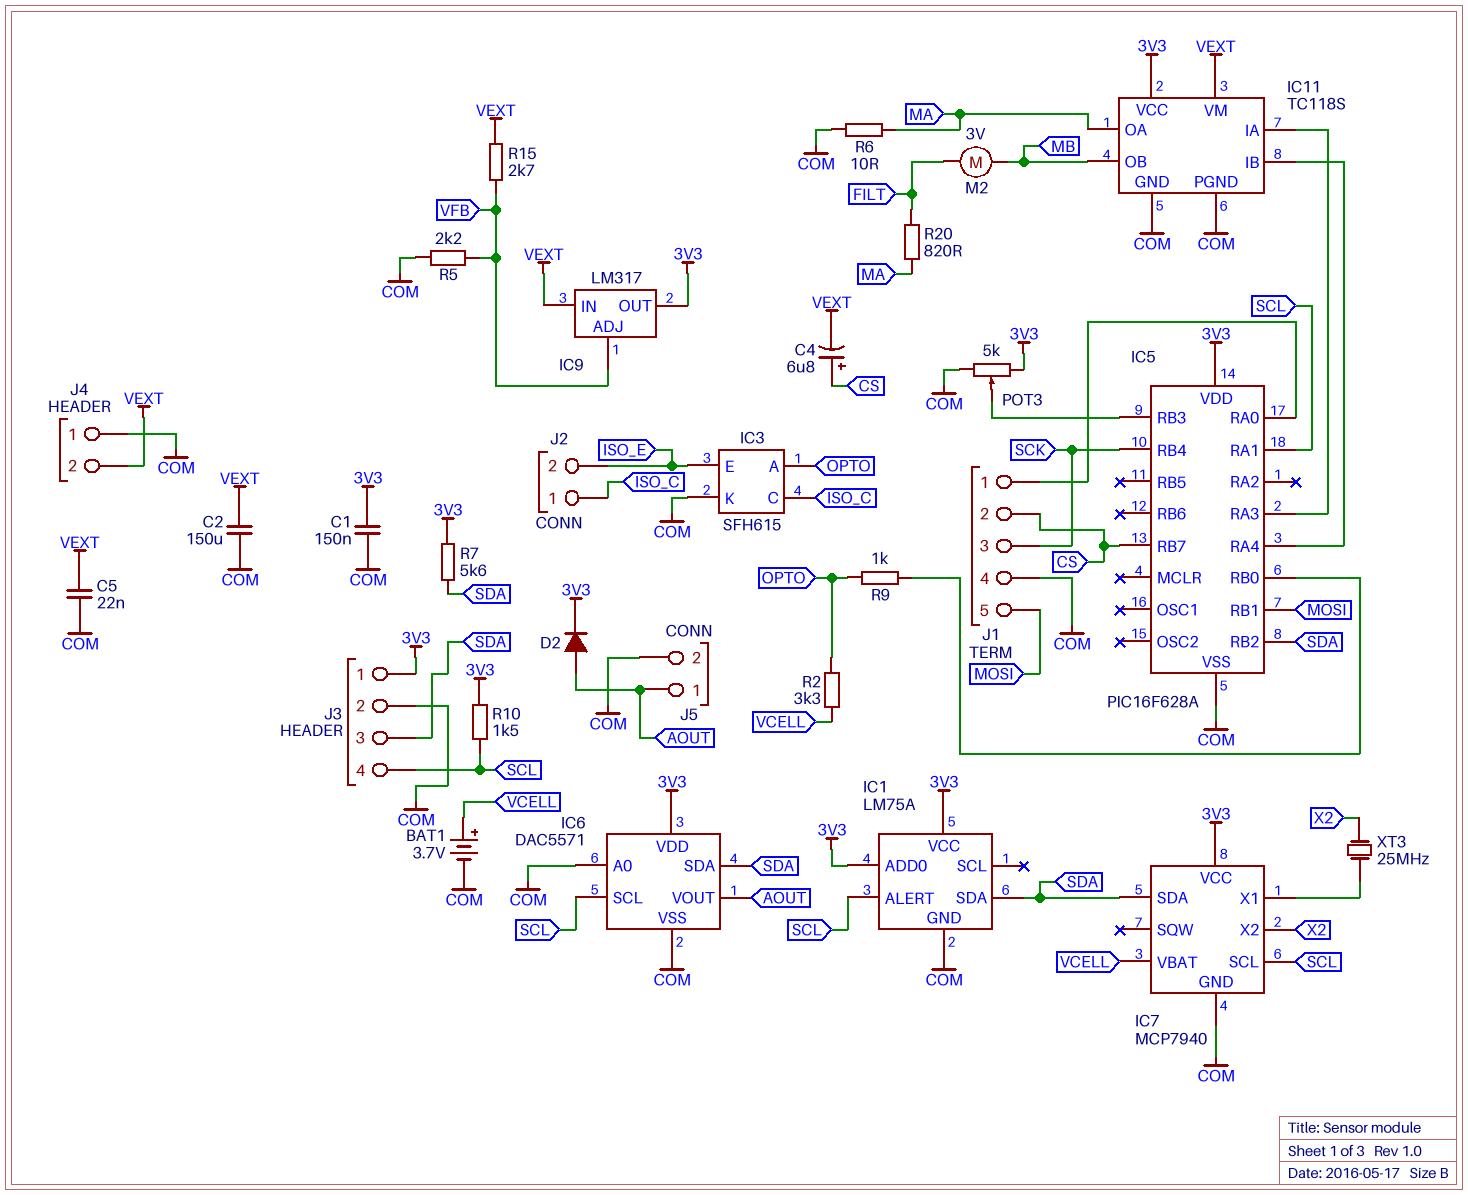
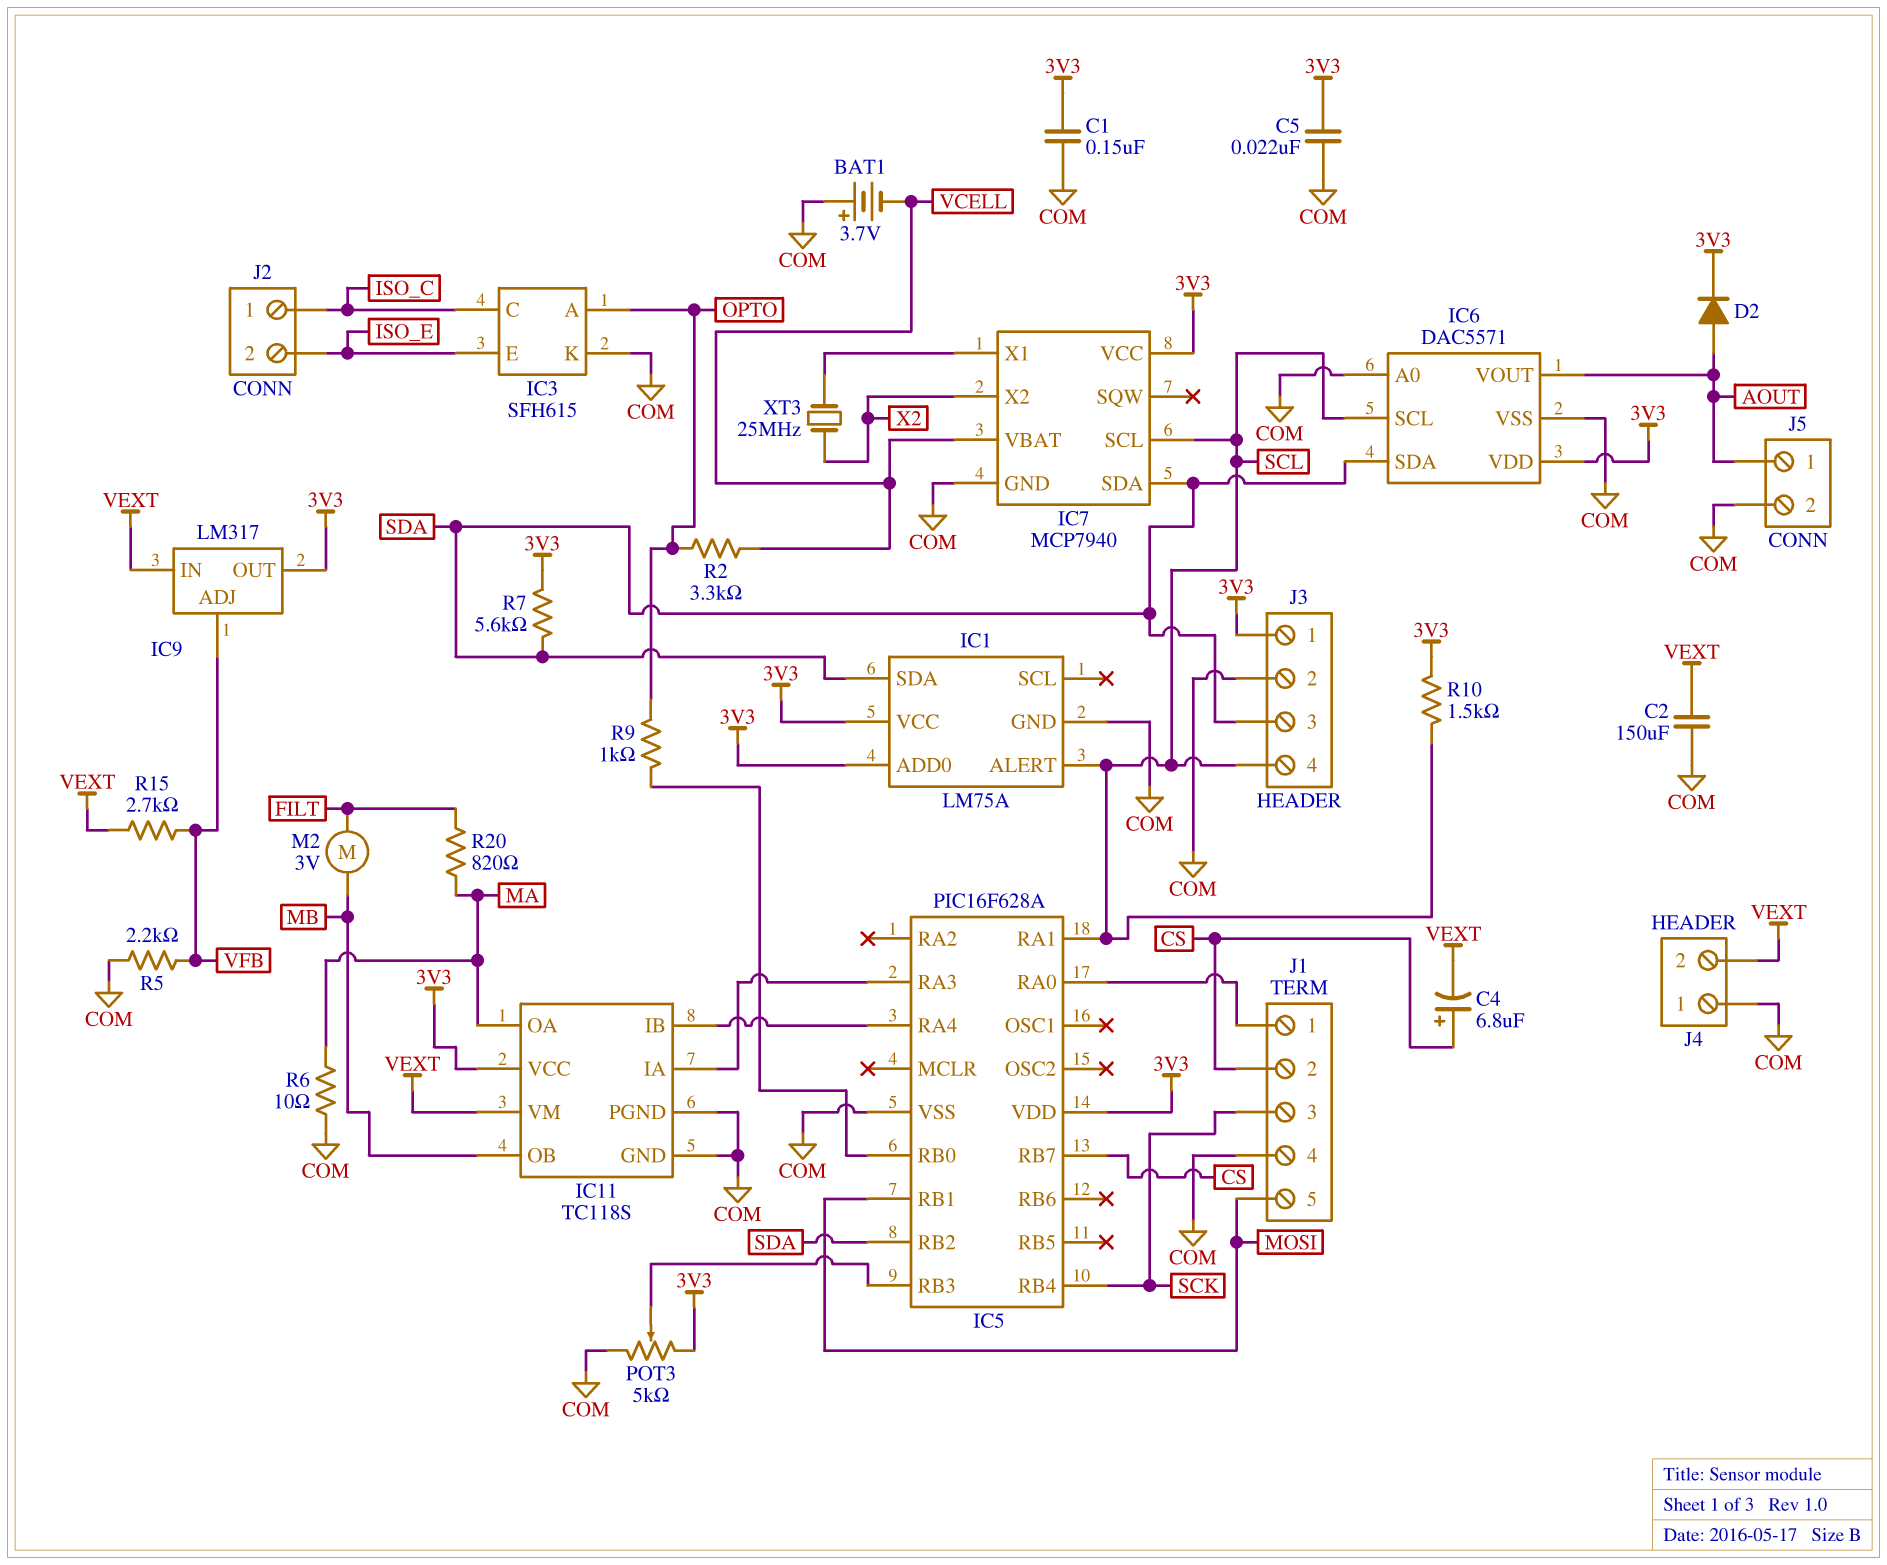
BAT1: 3.7V (plus VCELL, minus COM) -> 3.7V (plus COM, minus VCELL)
C5: 22nF (COM, VEXT) -> 22nF (3V3, COM)

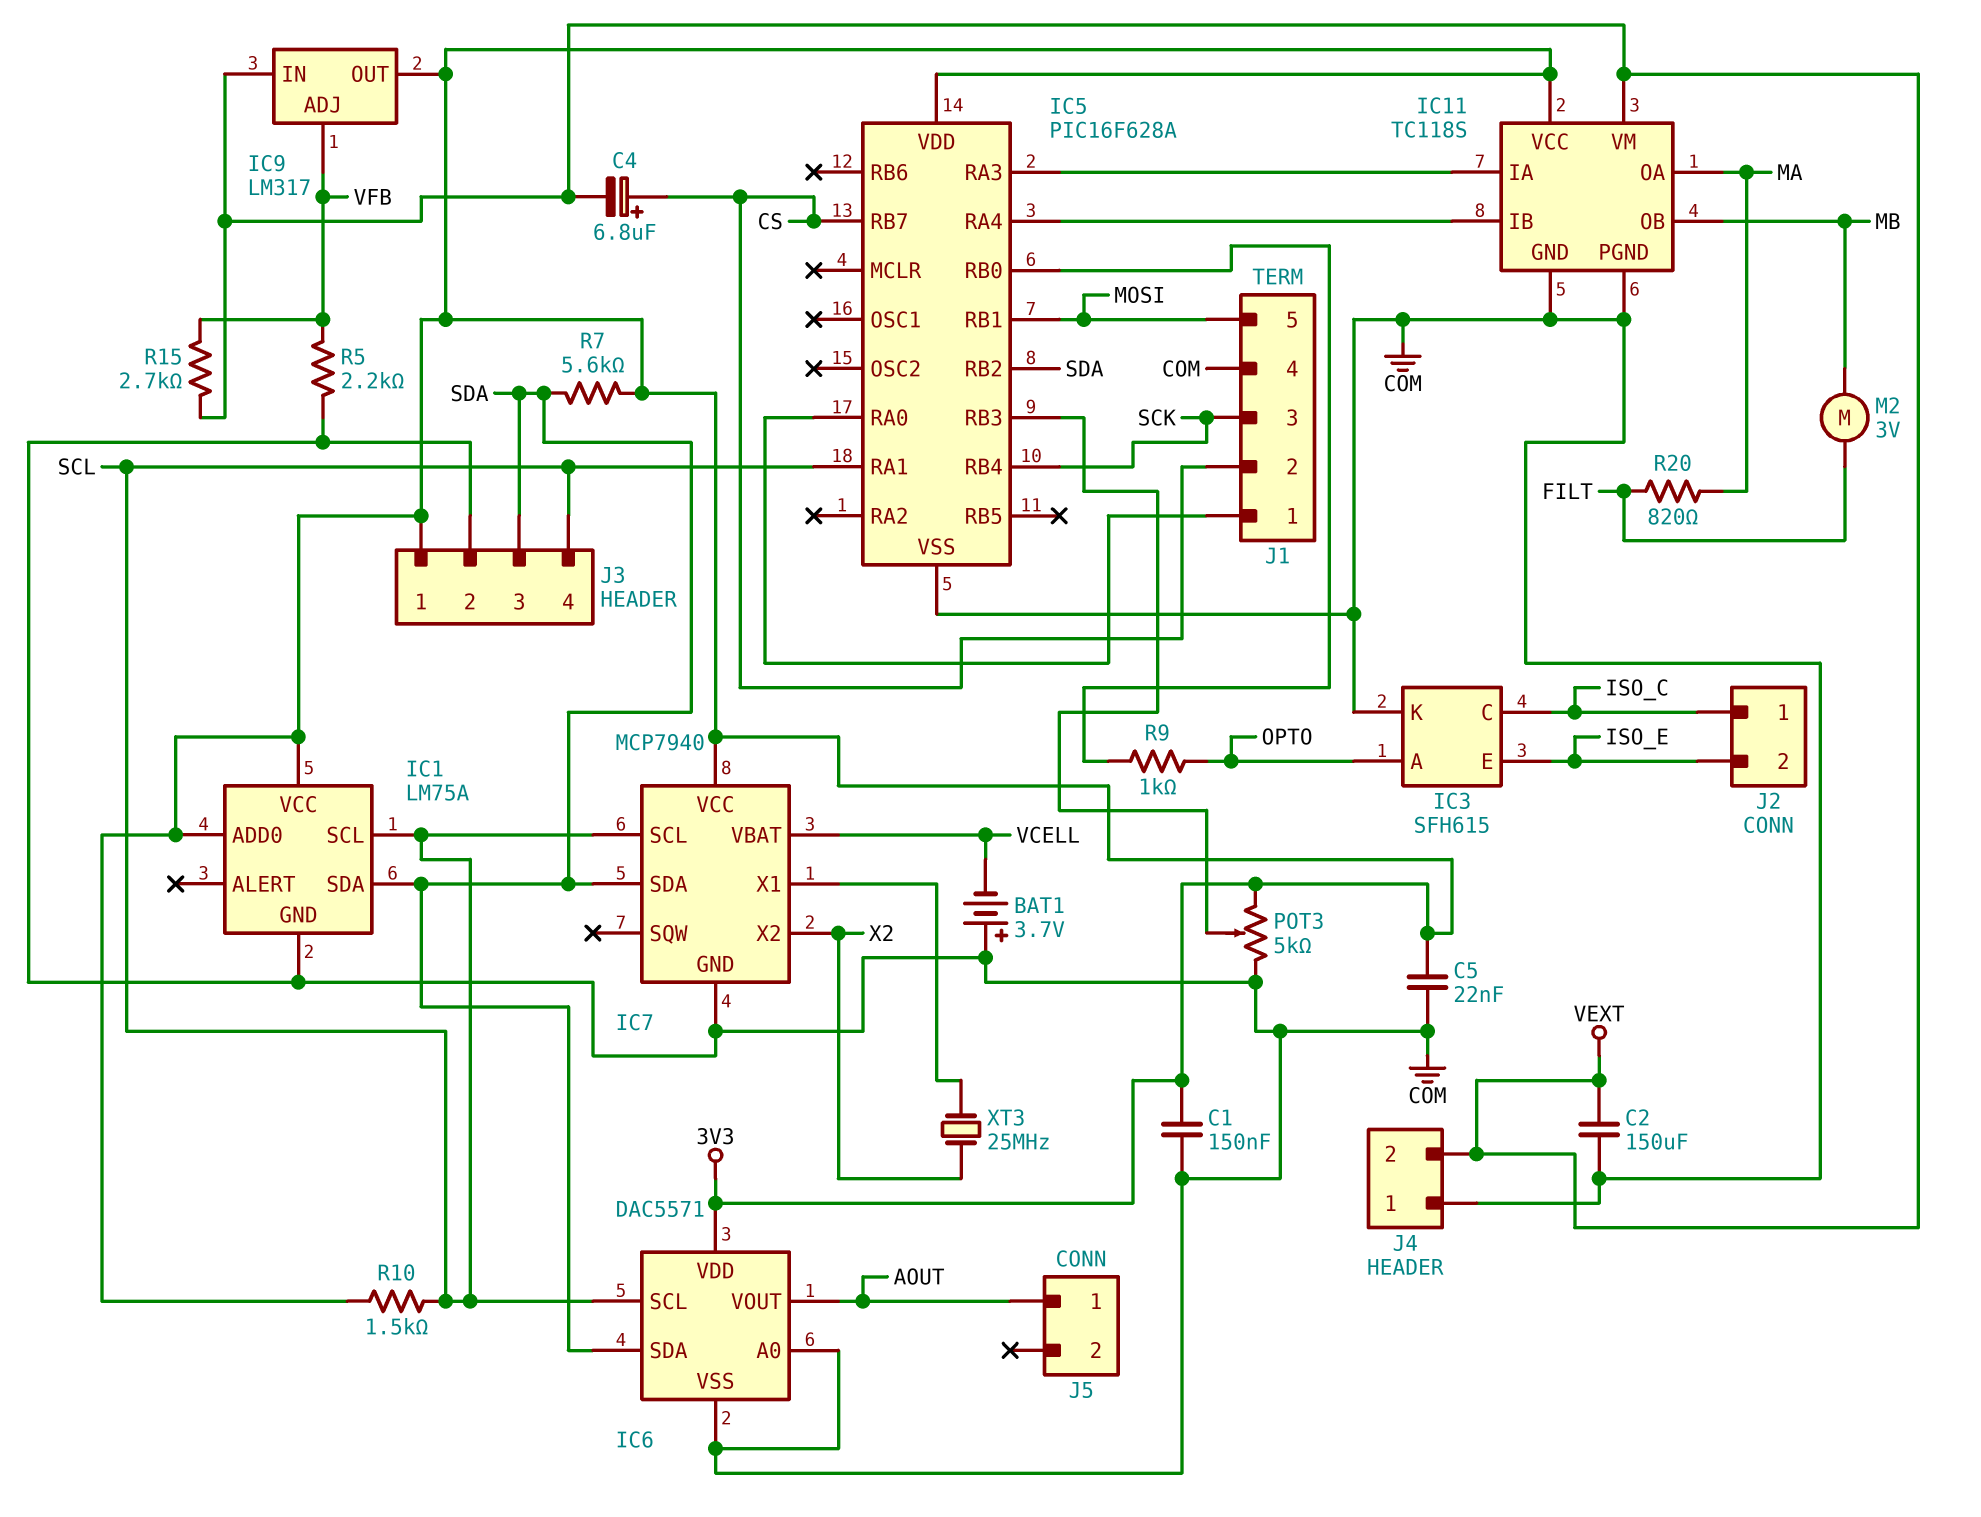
D2: diode (A AOUT, K 3V3) -> none
IC1 pin ALERT: SCL -> none
IC1 pin SCL: none -> SCL
J5 pin 2: COM -> none
R2: 3.3k (OPTO, VCELL) -> none
R6: 10 (COM, MA) -> none

